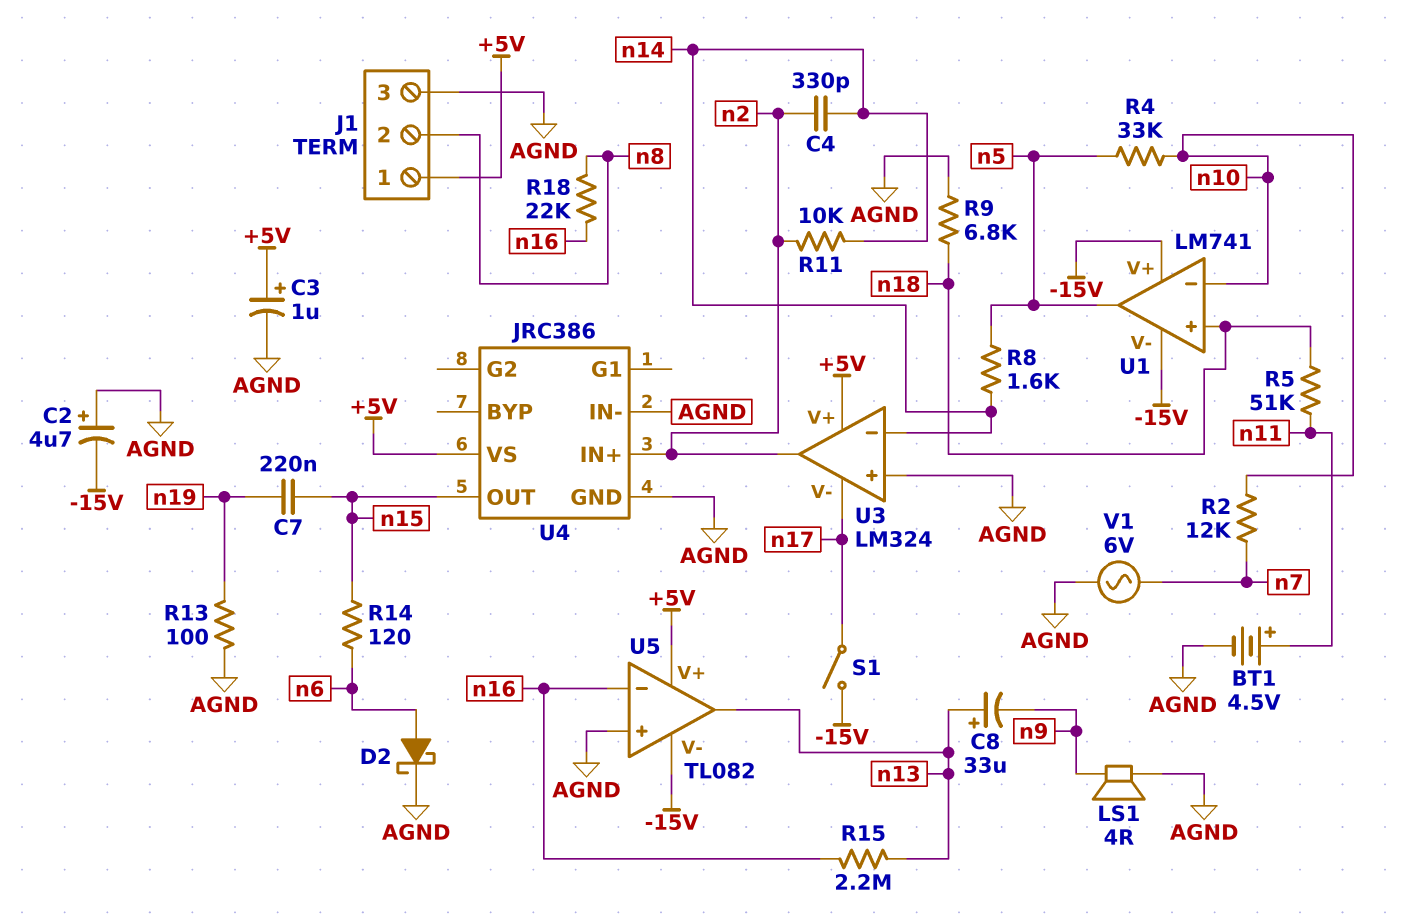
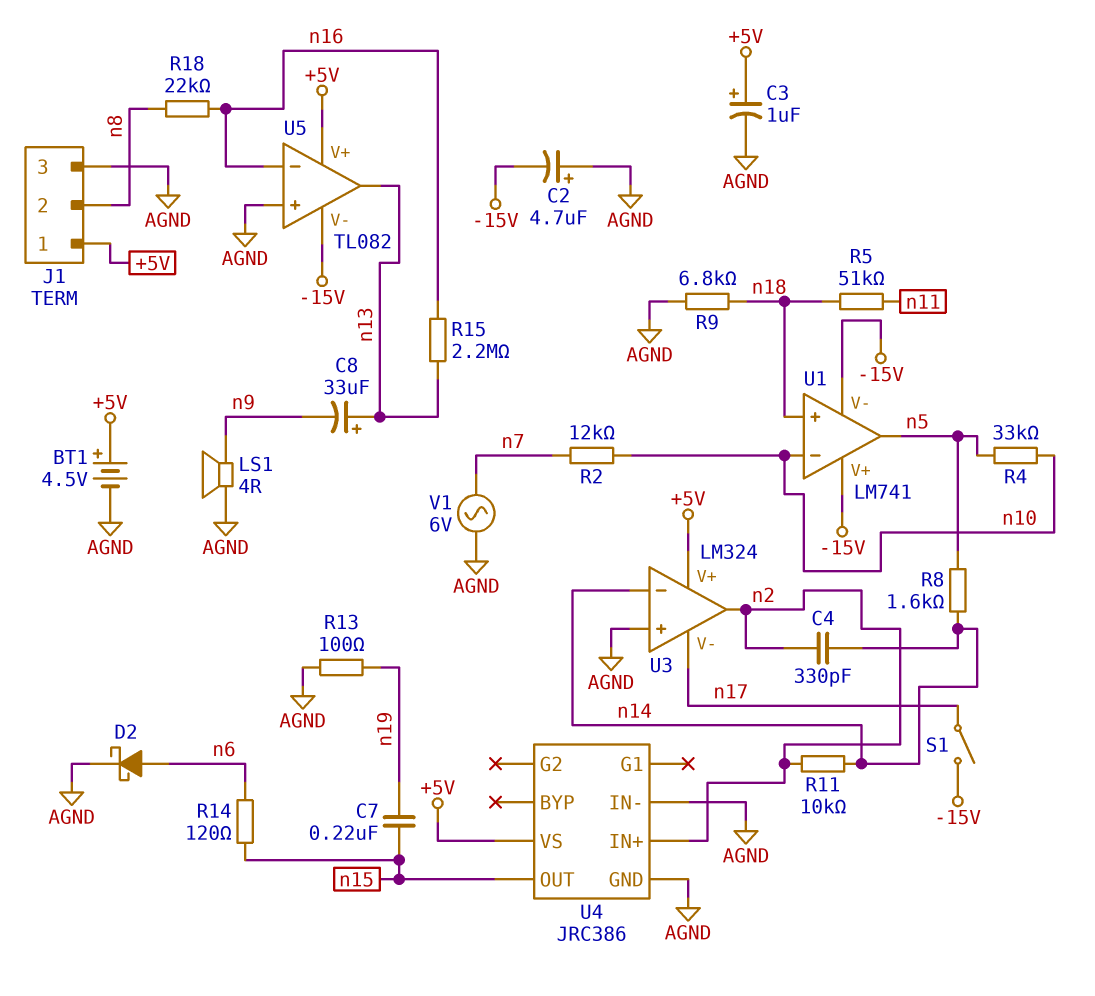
BT1: 4.5V (plus n11, minus AGND) -> 4.5V (plus +5V, minus AGND)

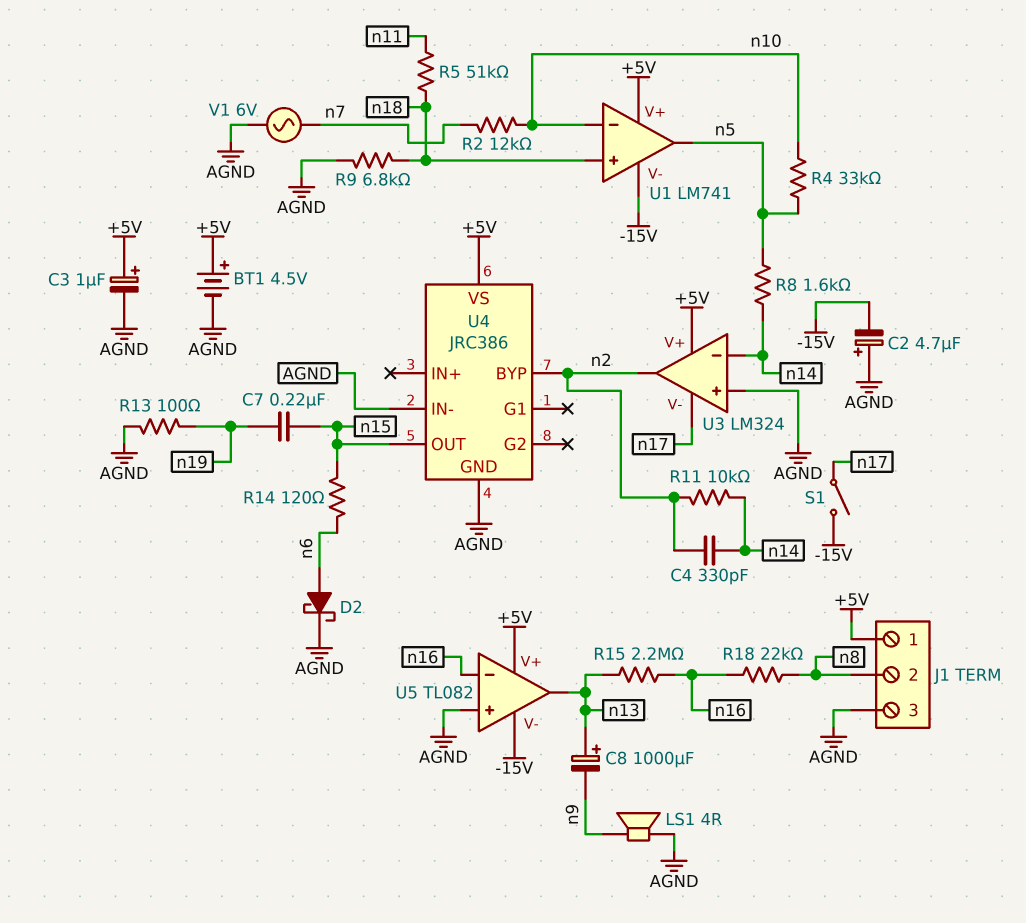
C8: 33uF (plus n13, minus n9) -> 1000uF (plus n13, minus n9)
U1 pin V+: -15V -> +5V
U4 pin BYP: none -> n2
U4 pin IN+: n2 -> none

